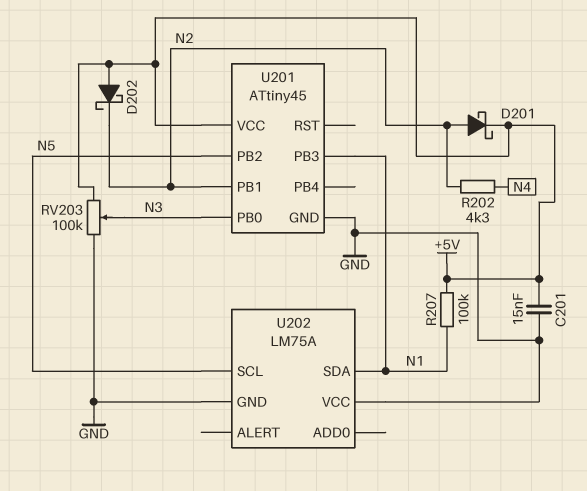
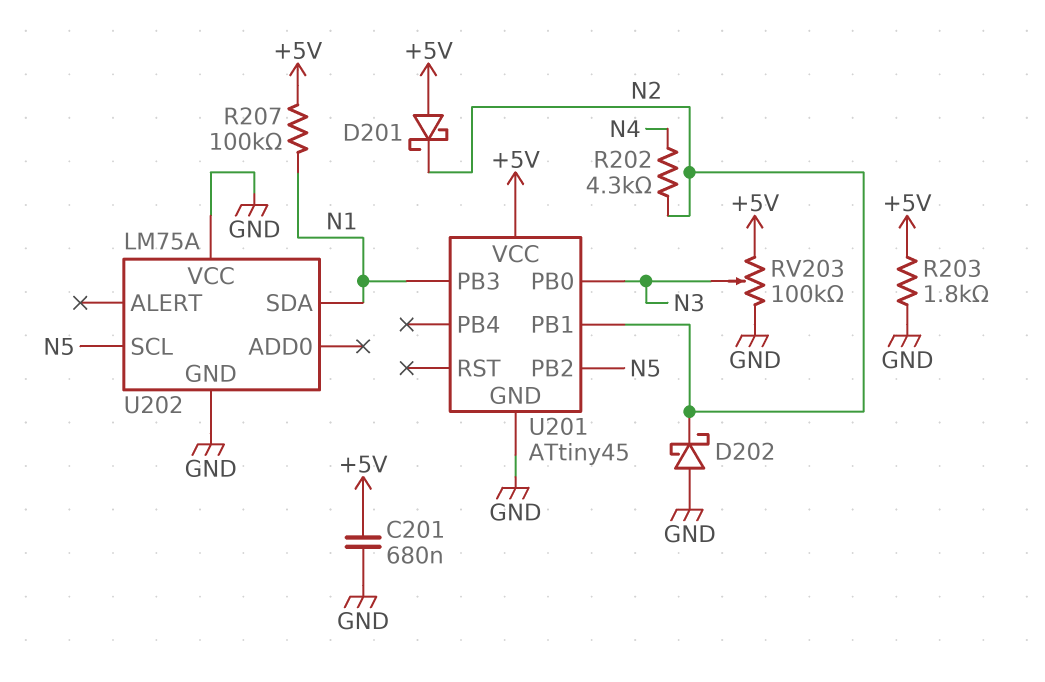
C201: 15nF (+5V, GND) -> 680nF (+5V, GND)
D201: schottky (A N2, K +5V) -> schottky (A +5V, K N2)
D202: schottky (A +5V, K N2) -> schottky (A GND, K N2)
R203: none -> 1.8k (+5V, GND)

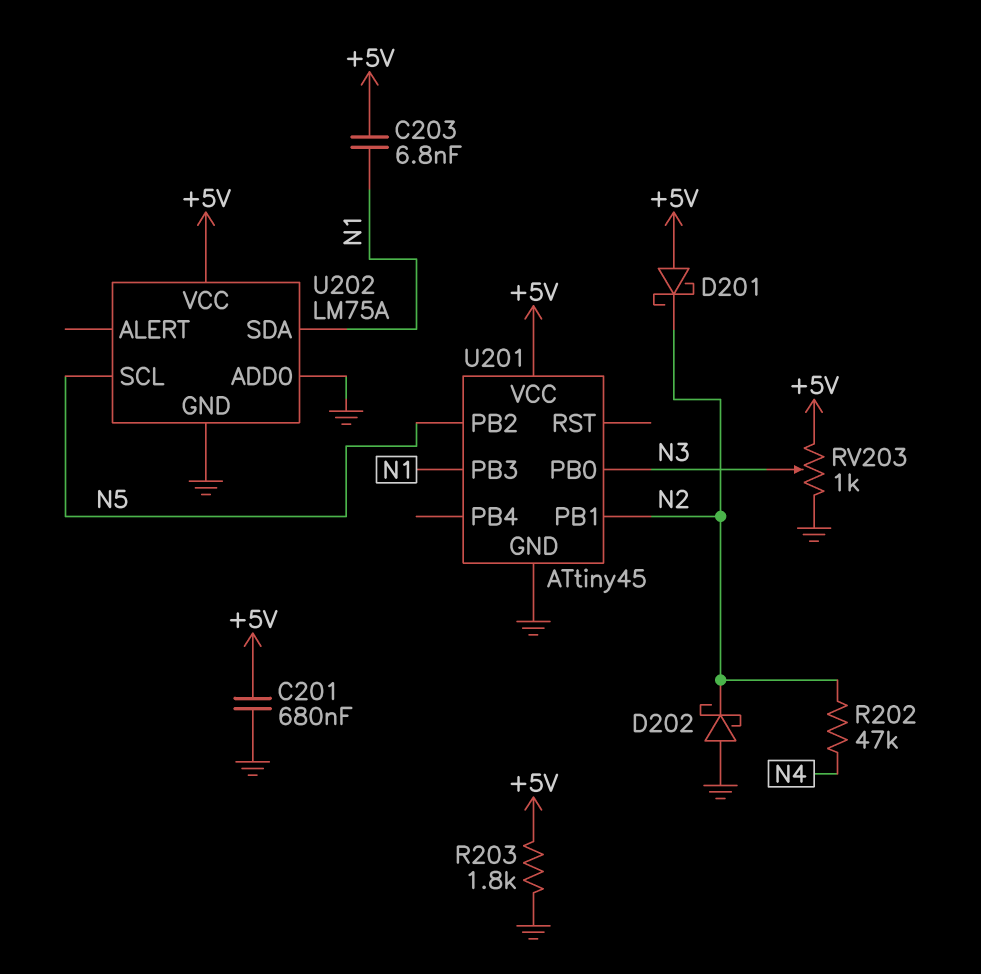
C203: none -> 6.8nF (+5V, N1)
R202: 4.3k (N2, N4) -> 47k (N2, N4)
R207: 100k (+5V, N1) -> none
RV203: 100k (+5V, GND, wiper N3) -> 1k (+5V, GND, wiper N3)
U202 pin ADD0: none -> GND
U202 pin VCC: GND -> +5V

